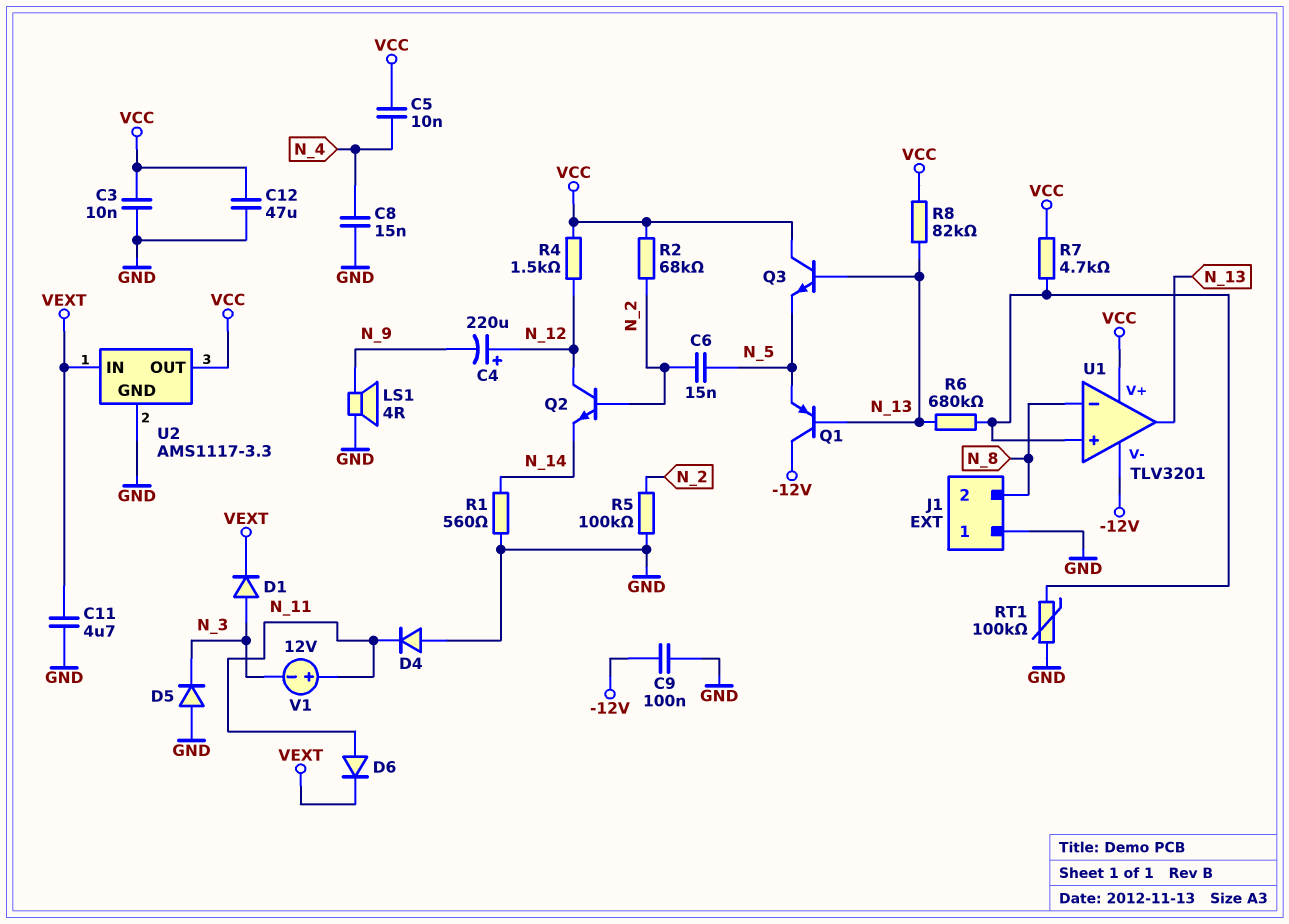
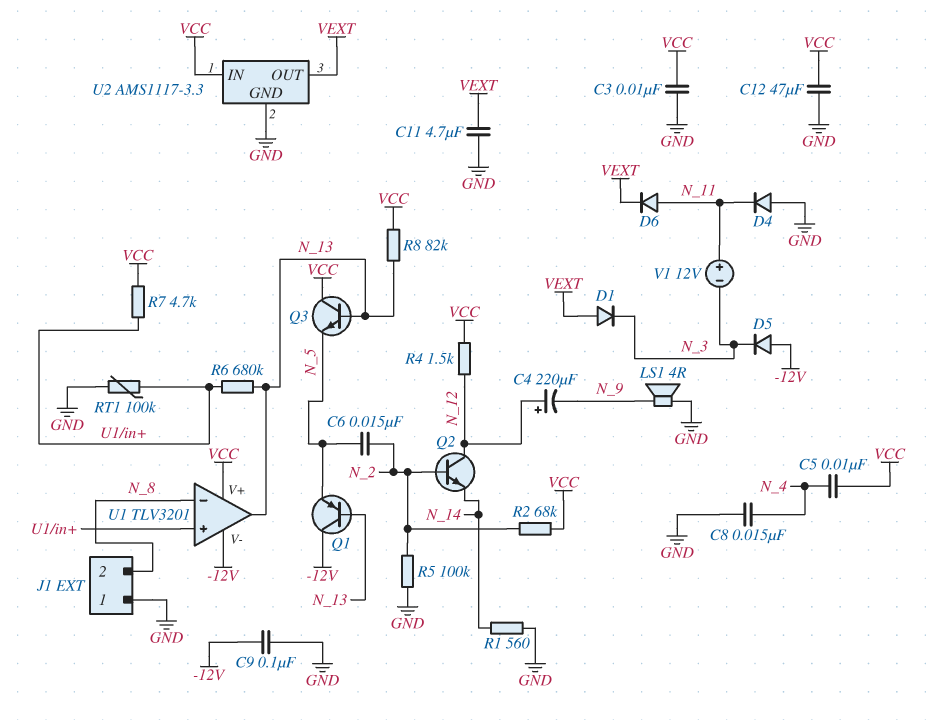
D1: diode (A N_3, K VEXT) -> diode (A VEXT, K N_3)
D5: diode (A GND, K N_3) -> diode (A -12V, K N_3)
U2 pin IN: VEXT -> VCC
U2 pin OUT: VCC -> VEXT

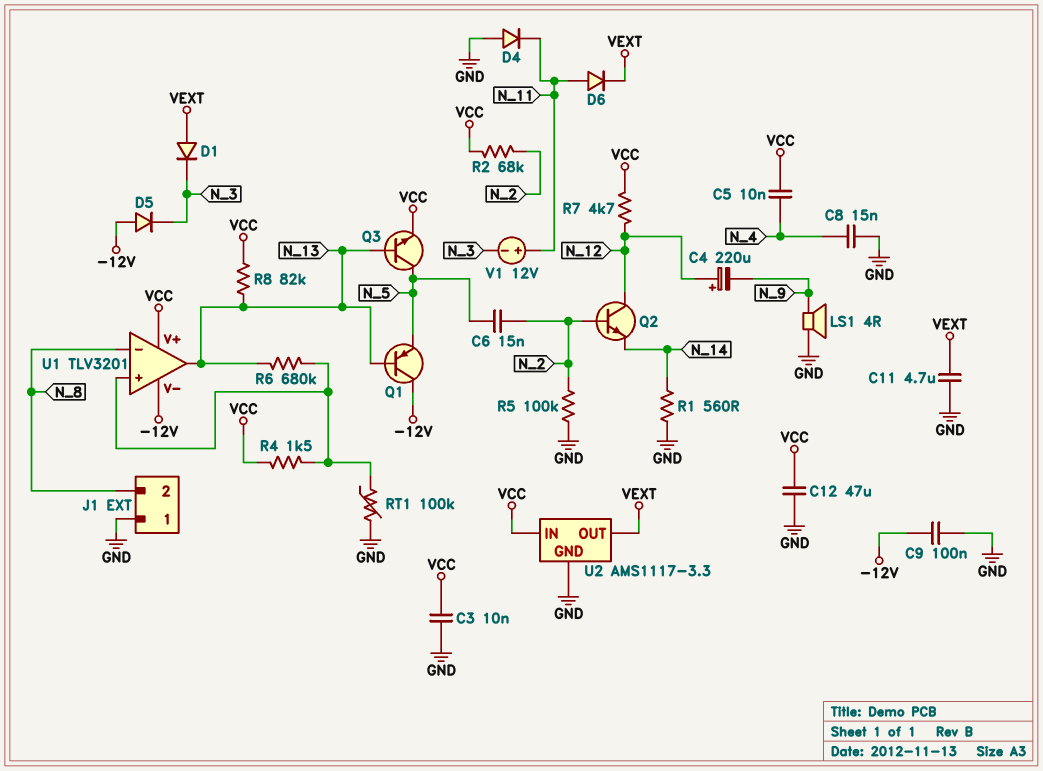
Q3: NPN (B N_13, C VCC, E N_5) -> NPN (B N_13, C N_5, E VCC)
R4: 1.5k (N_12, VCC) -> 1.5k (U1/in+, VCC)
R7: 4.7k (U1/in+, VCC) -> 4.7k (N_12, VCC)

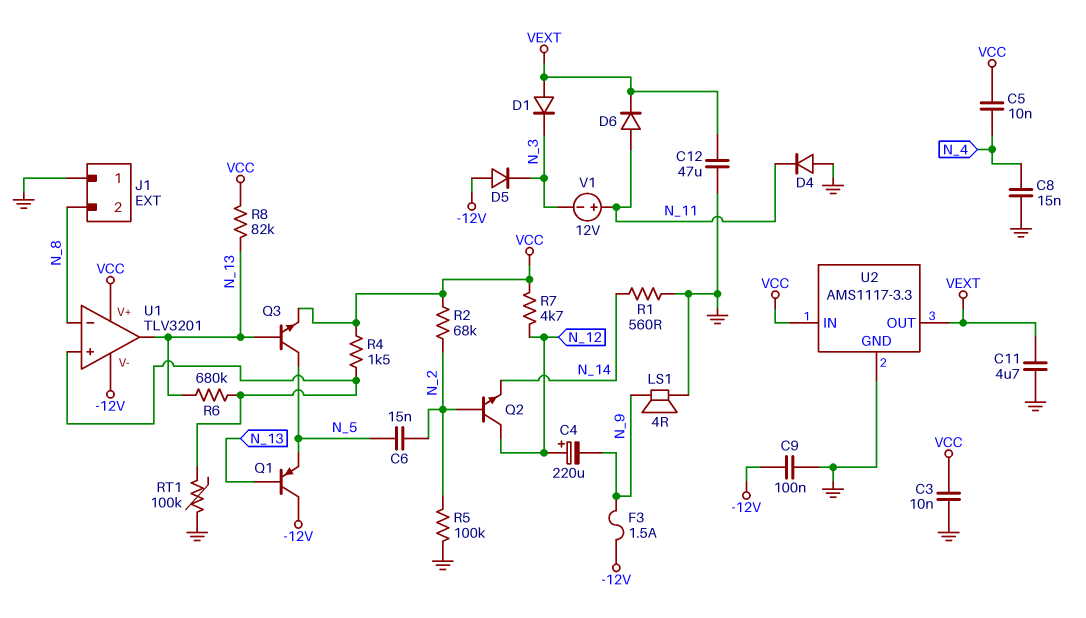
C12: 47uF (GND, VCC) -> 47uF (GND, VEXT)
F3: none -> 1.5A (-12V, N_9)

